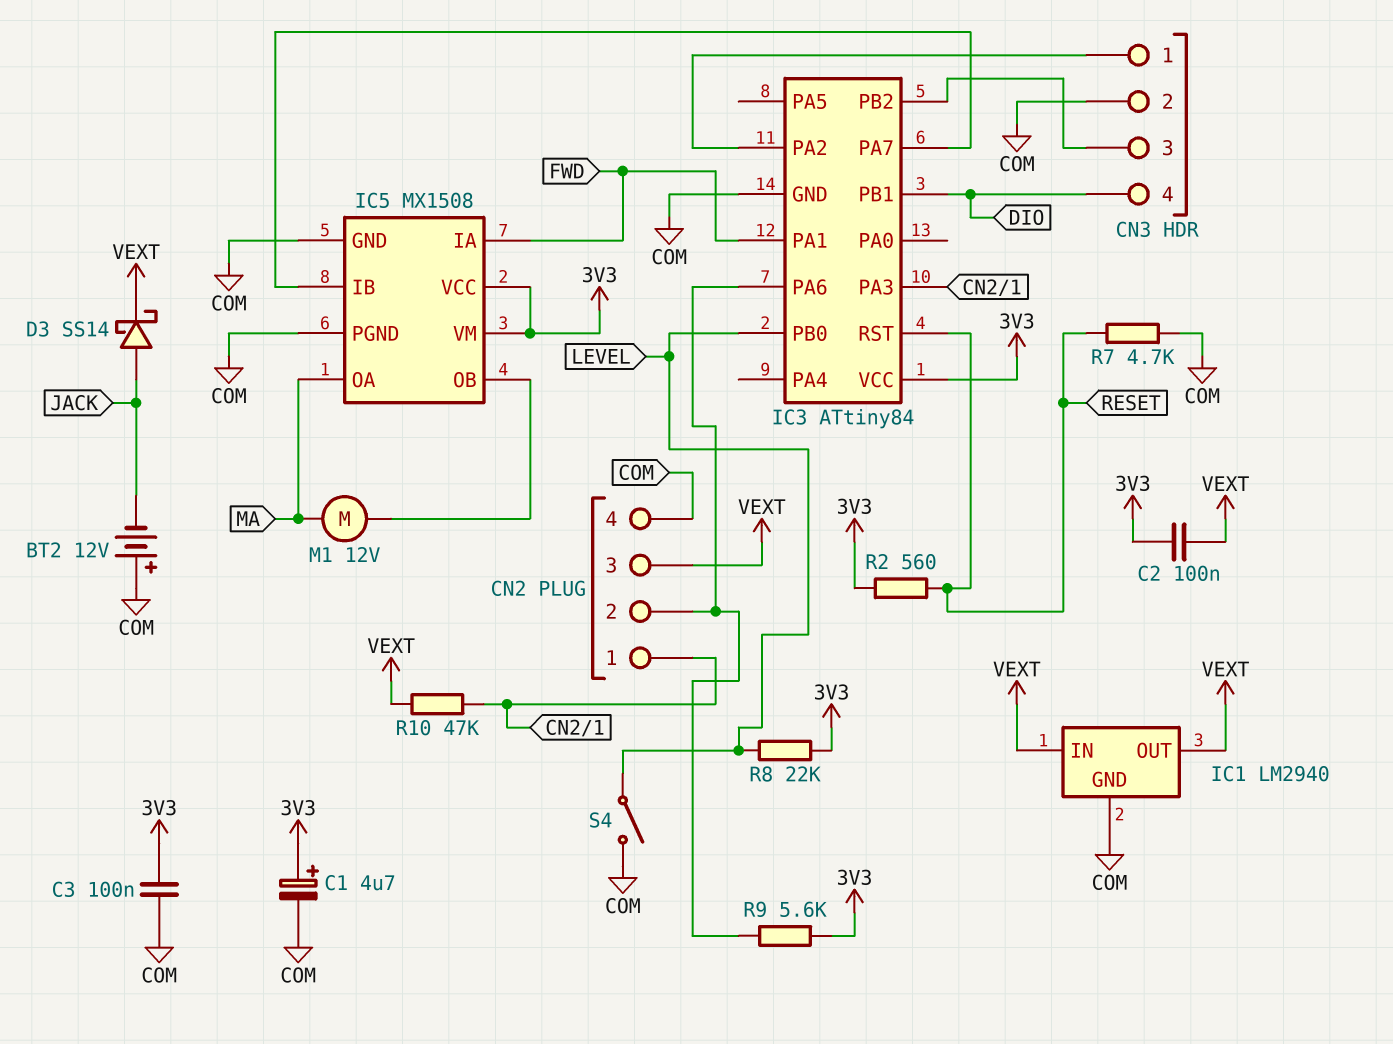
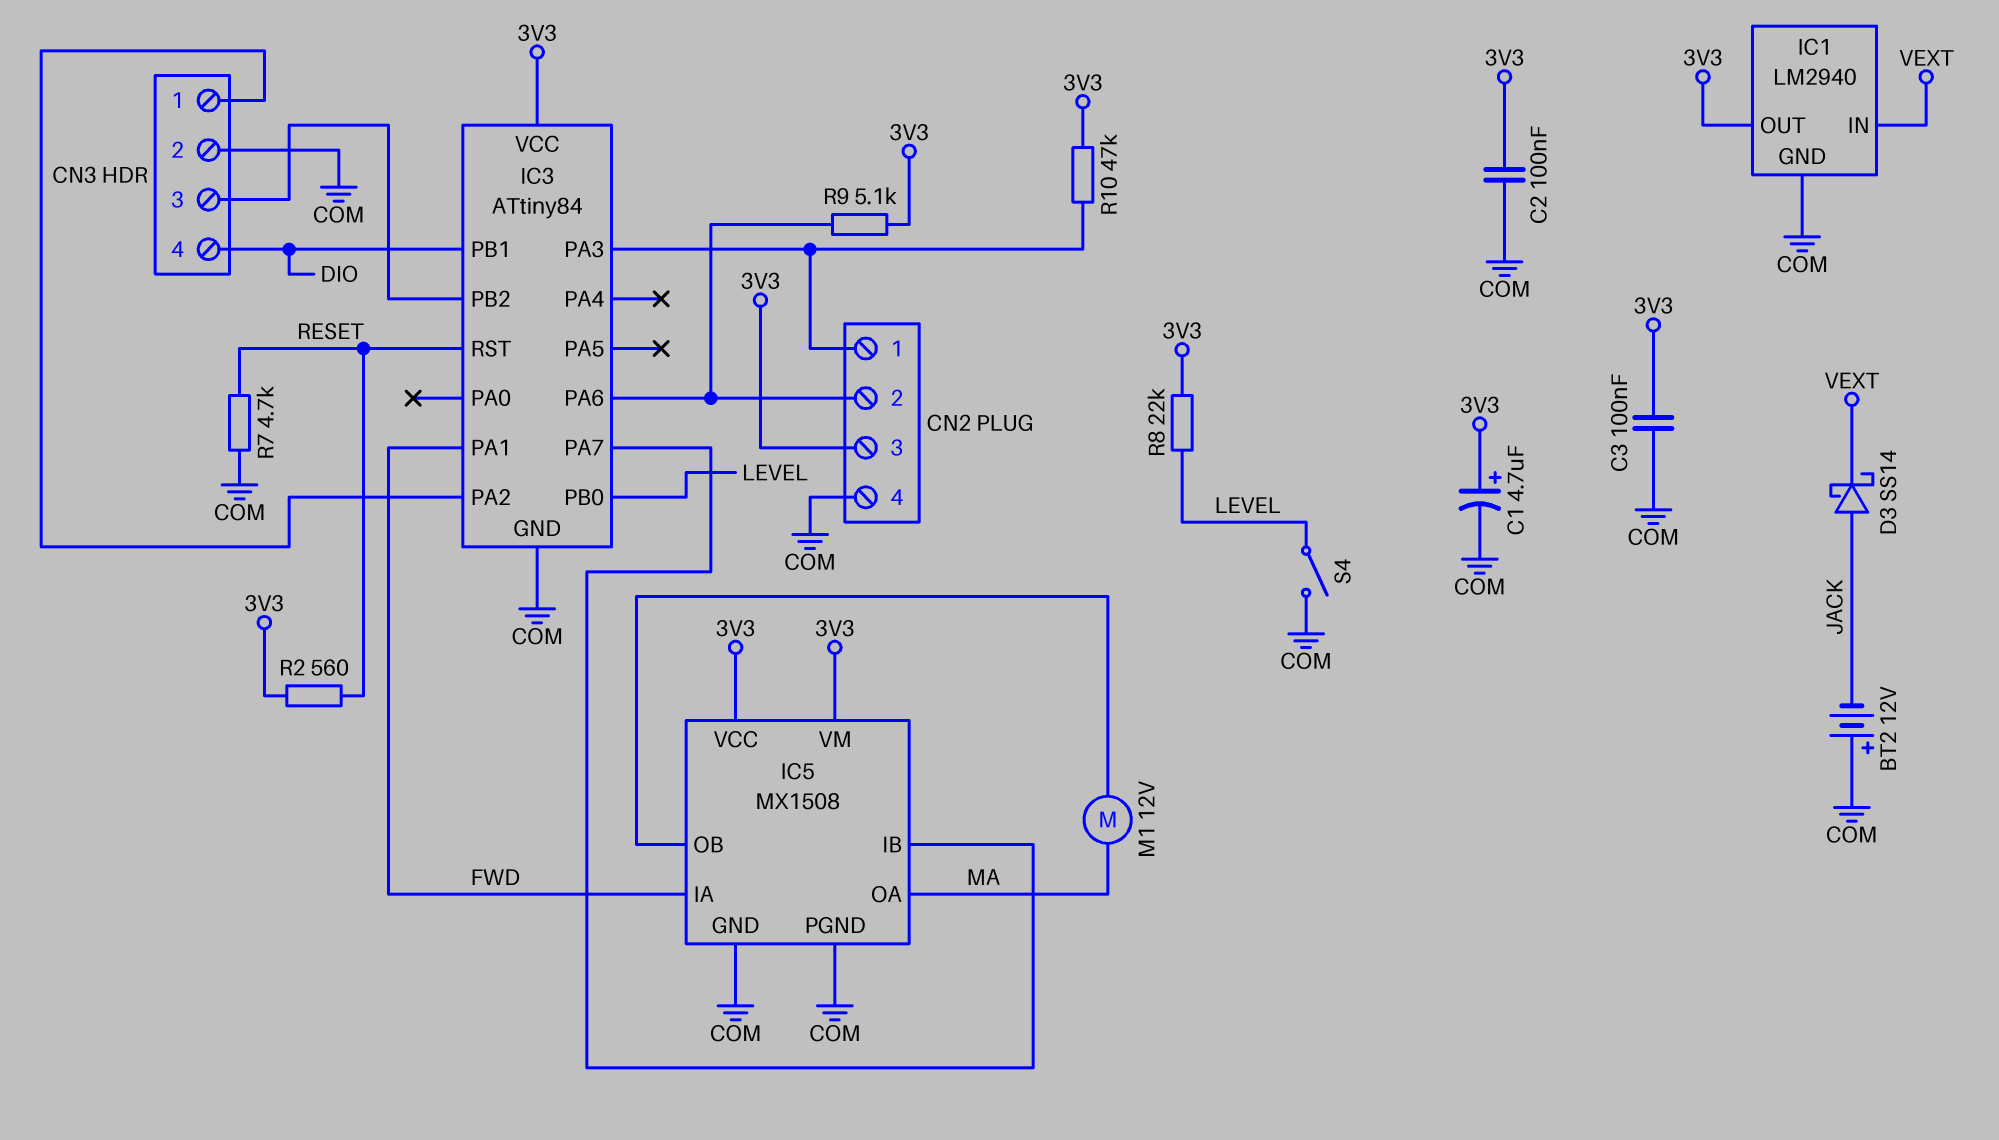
C2: 100nF (3V3, VEXT) -> 100nF (3V3, COM)
CN2 pin 3: VEXT -> 3V3
IC1 pin OUT: VEXT -> 3V3
R9: 5.6k (3V3, CN2/2) -> 5.1k (3V3, CN2/2)
R10: 47k (CN2/1, VEXT) -> 47k (3V3, CN2/1)

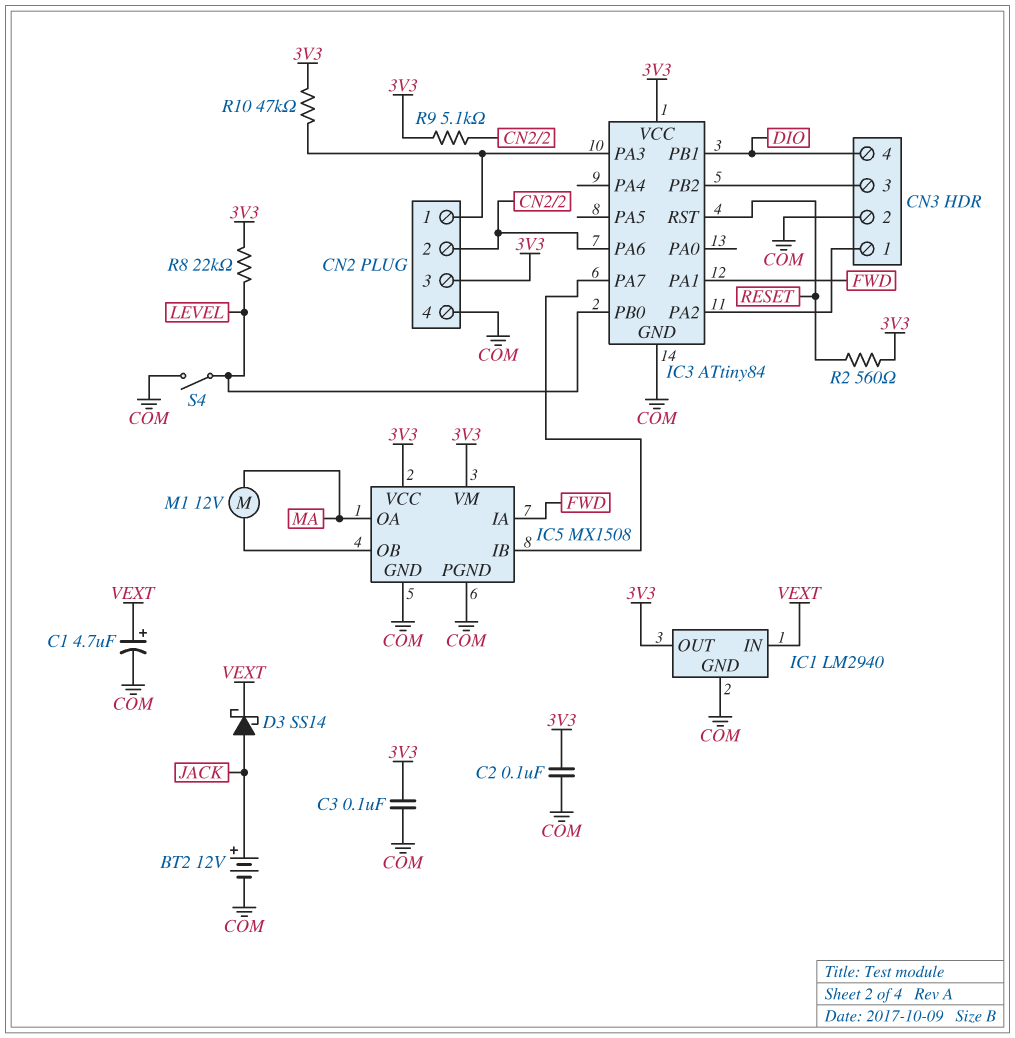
BT2: 12V (plus COM, minus JACK) -> 12V (plus JACK, minus COM)
C1: 4.7uF (plus 3V3, minus COM) -> 4.7uF (plus VEXT, minus COM)
R7: 4.7k (COM, RESET) -> none

